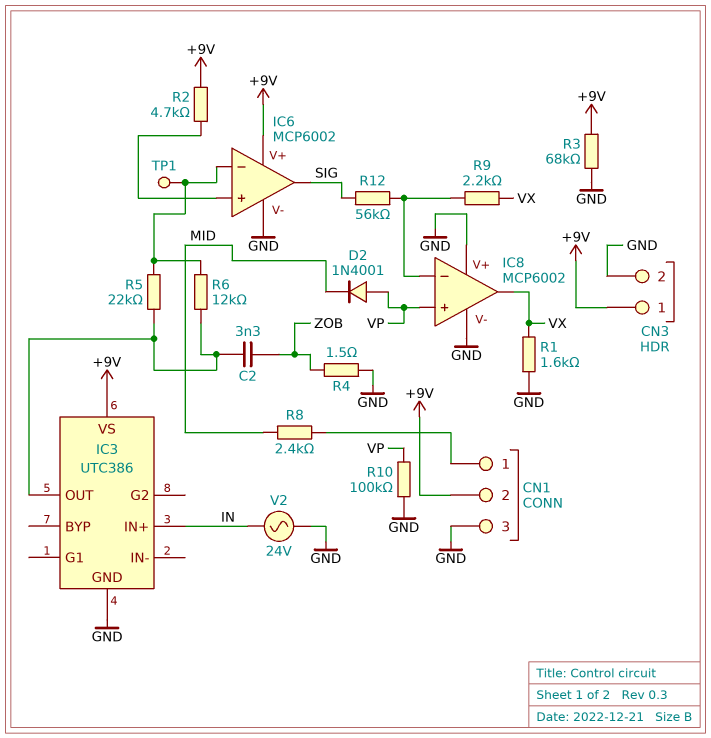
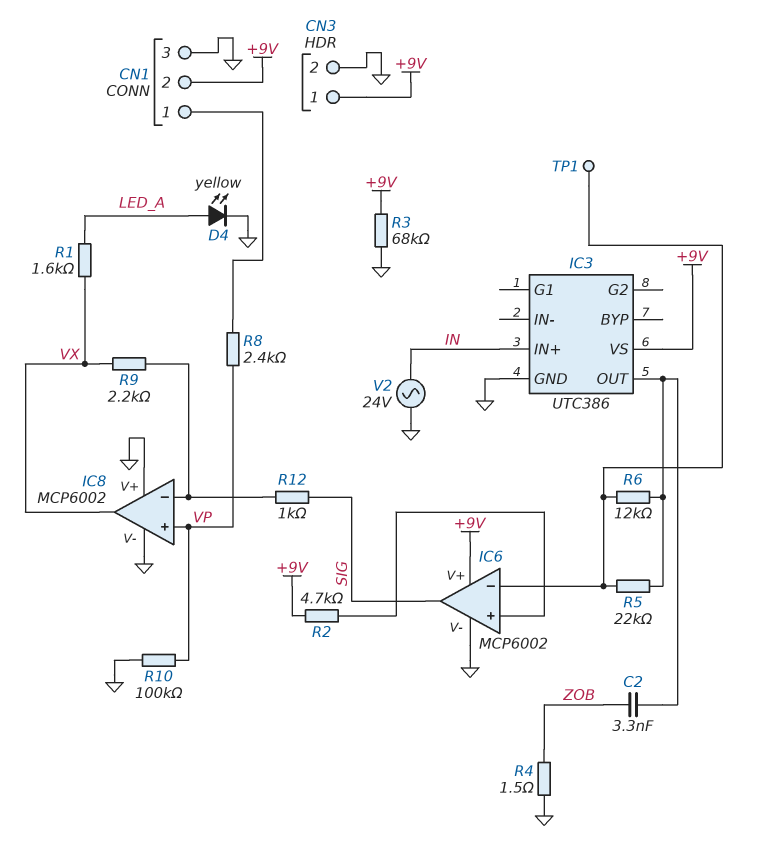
D2: diode 1N4001 (A VP, K MID) -> none
D4: none -> LED yellow (A LED_A, K GND)
R1: 1.6k (GND, VX) -> 1.6k (LED_A, VX)
R8: 2.4k (CN1/1, MID) -> 2.4k (CN1/1, VP)
R12: 56k (IC8/in-, SIG) -> 1k (IC8/in-, SIG)

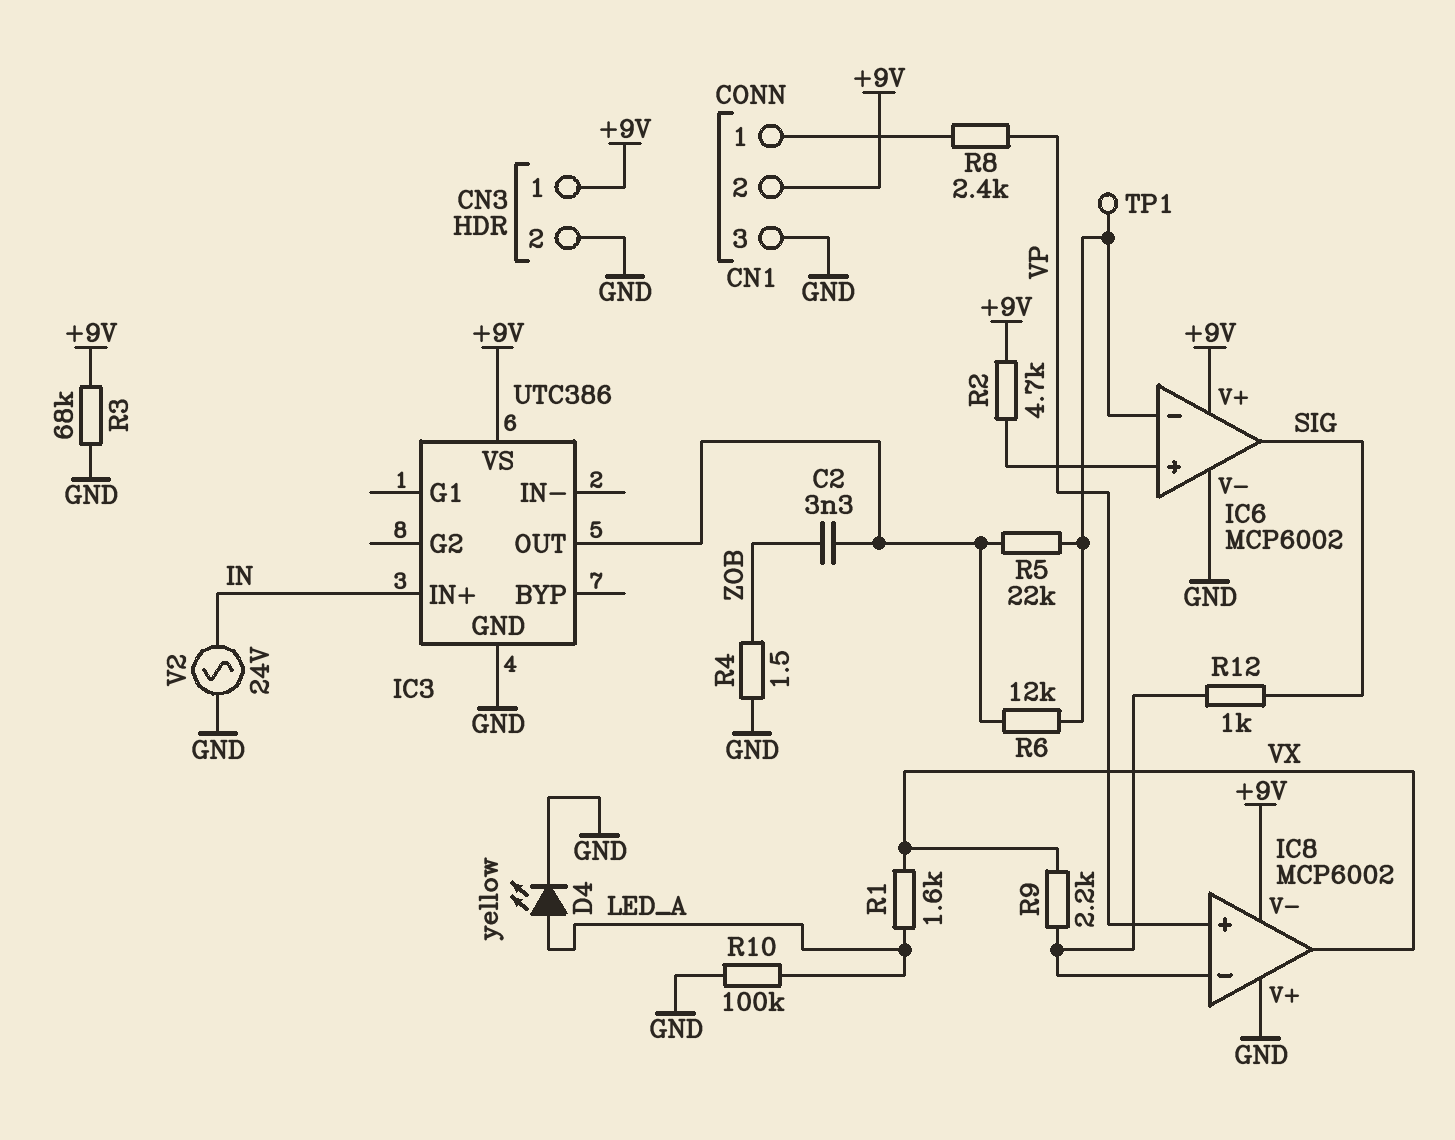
IC8 pin V-: GND -> +9V
R10: 100k (GND, VP) -> 100k (GND, LED_A)

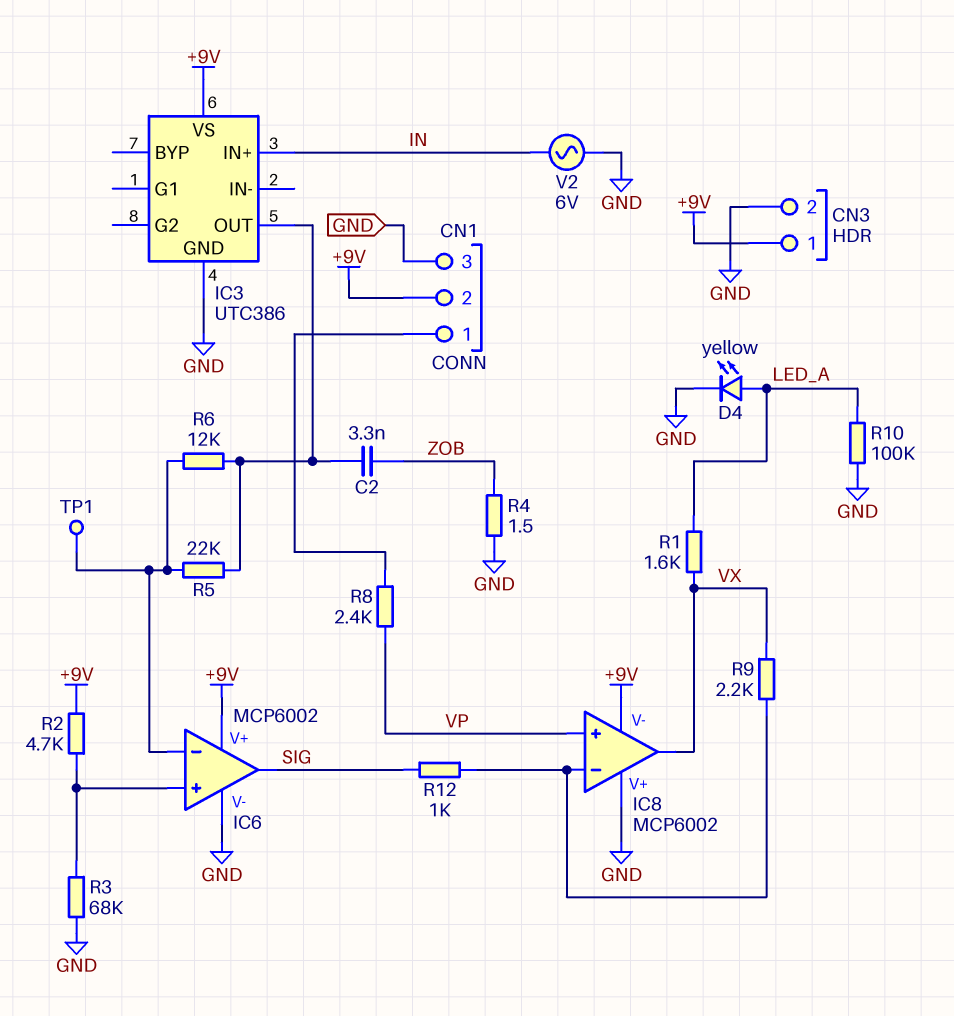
R3: 68k (+9V, GND) -> 68k (GND, IC6/in+)
V2: AC 24V (GND, IN) -> AC 6V (GND, IN)

